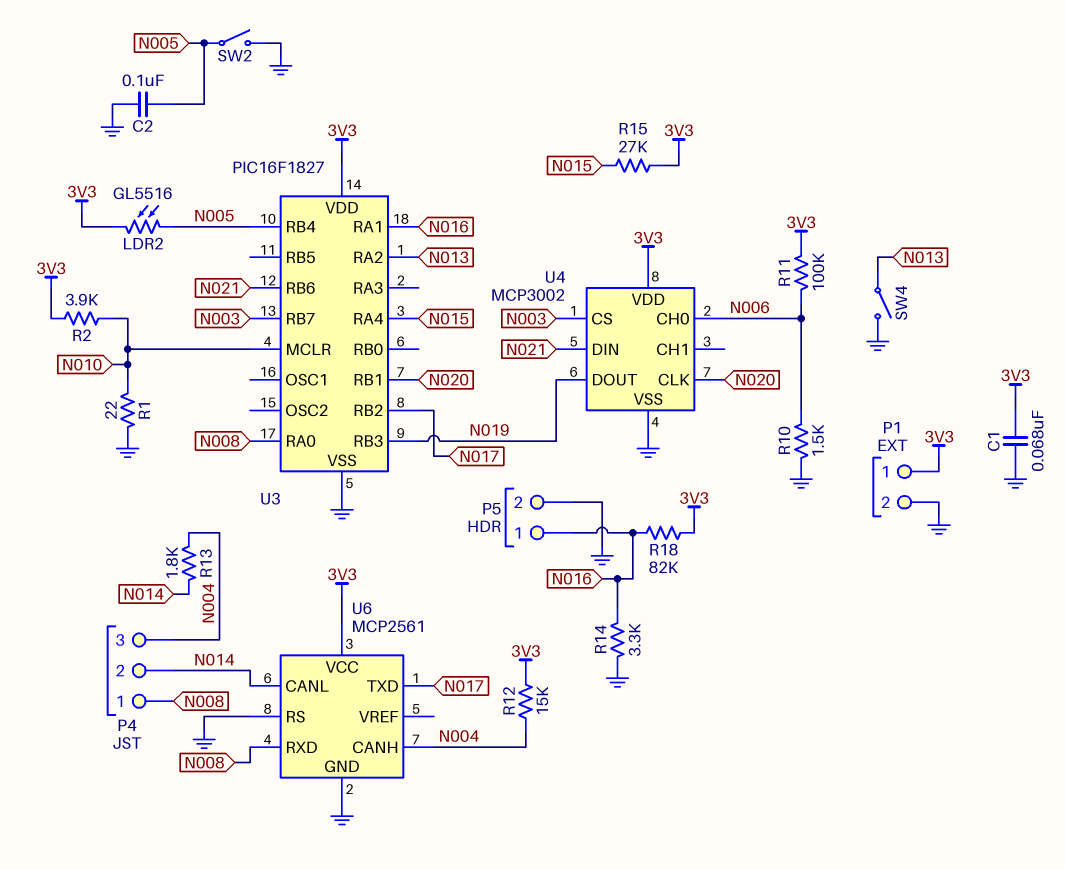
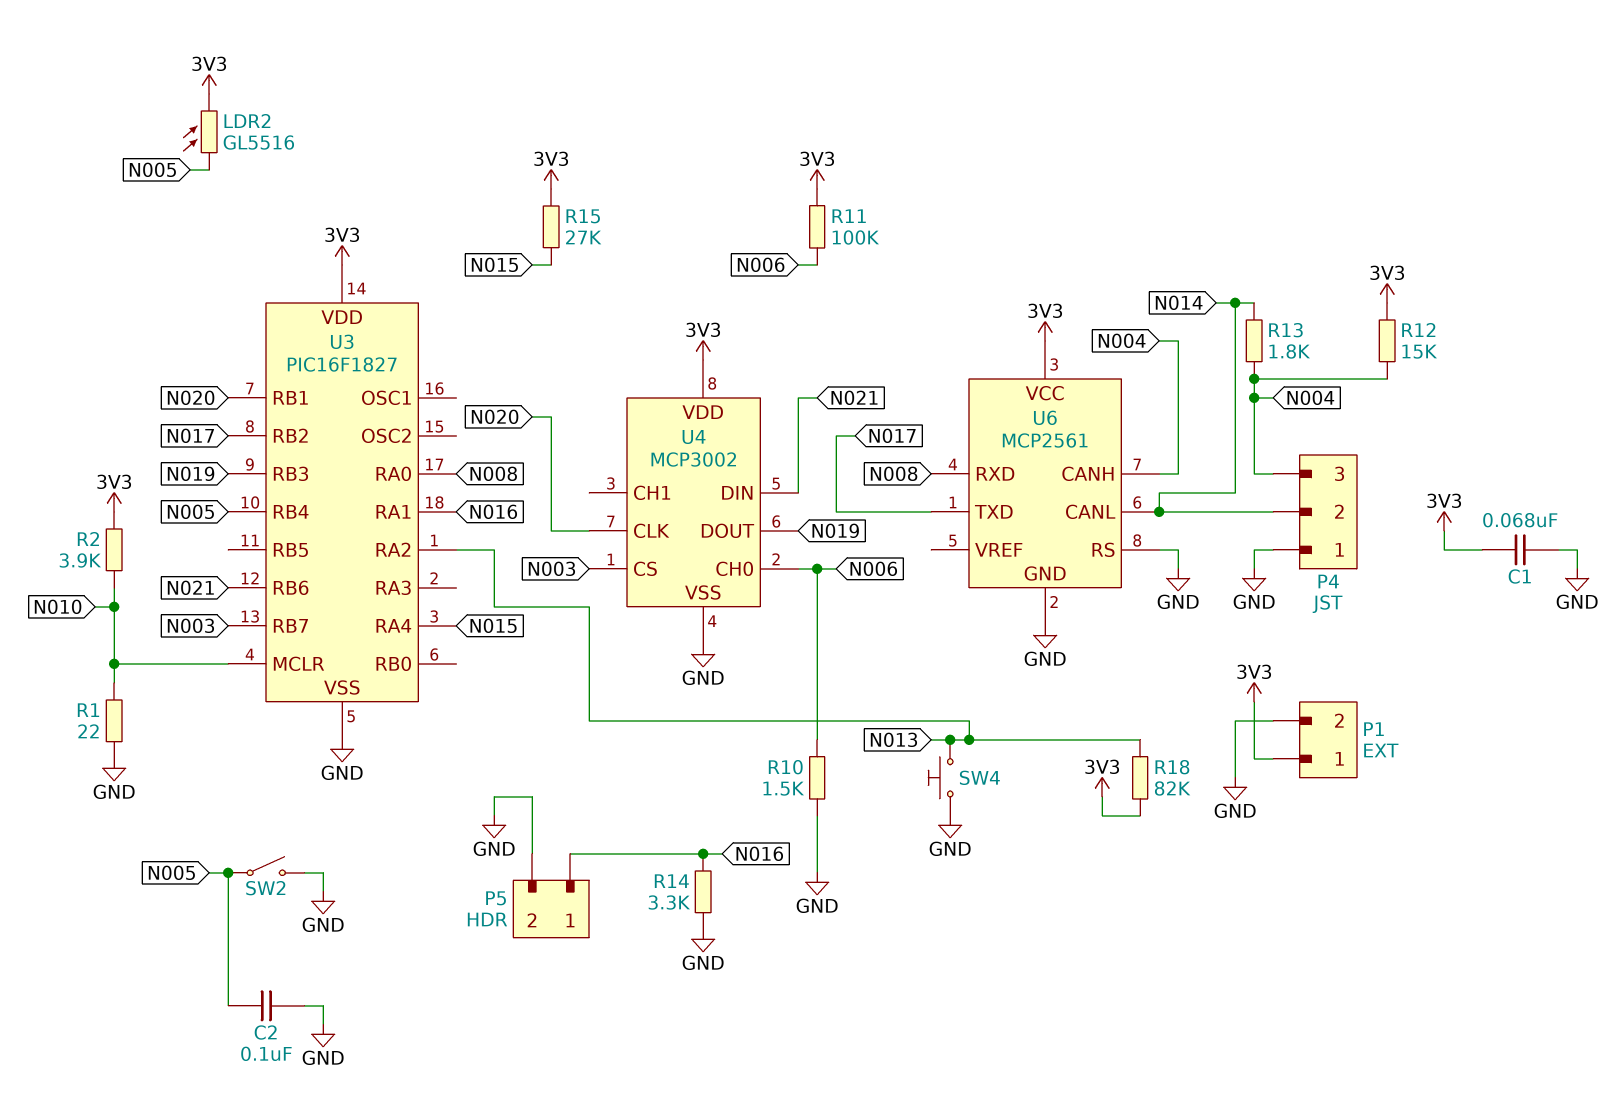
P4 pin 1: N008 -> GND
R18: 82k (3V3, N016) -> 82k (3V3, N013)
SW4: switch (GND, N013) -> button (GND, N013)

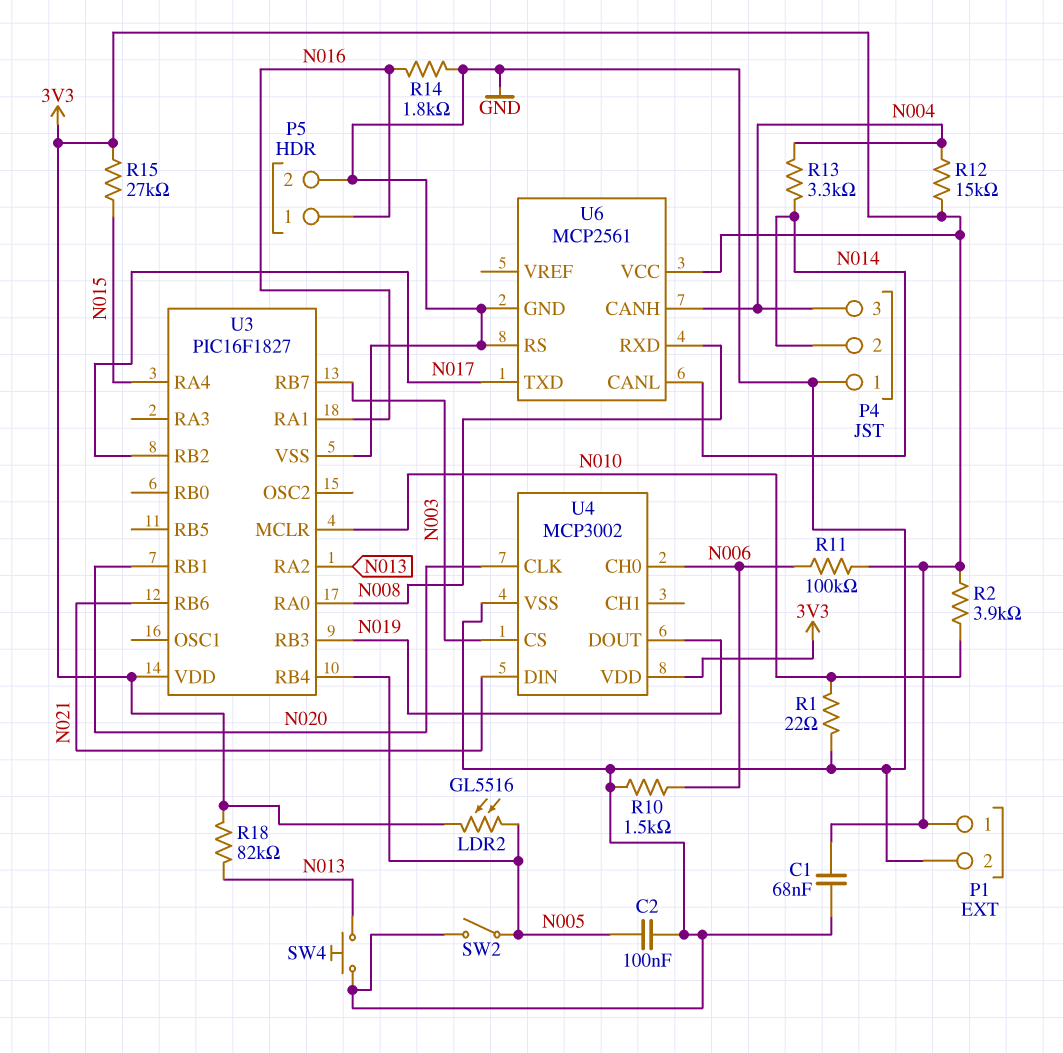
R13: 1.8k (N004, N014) -> 3.3k (N004, N014)
R14: 3.3k (GND, N016) -> 1.8k (GND, N016)

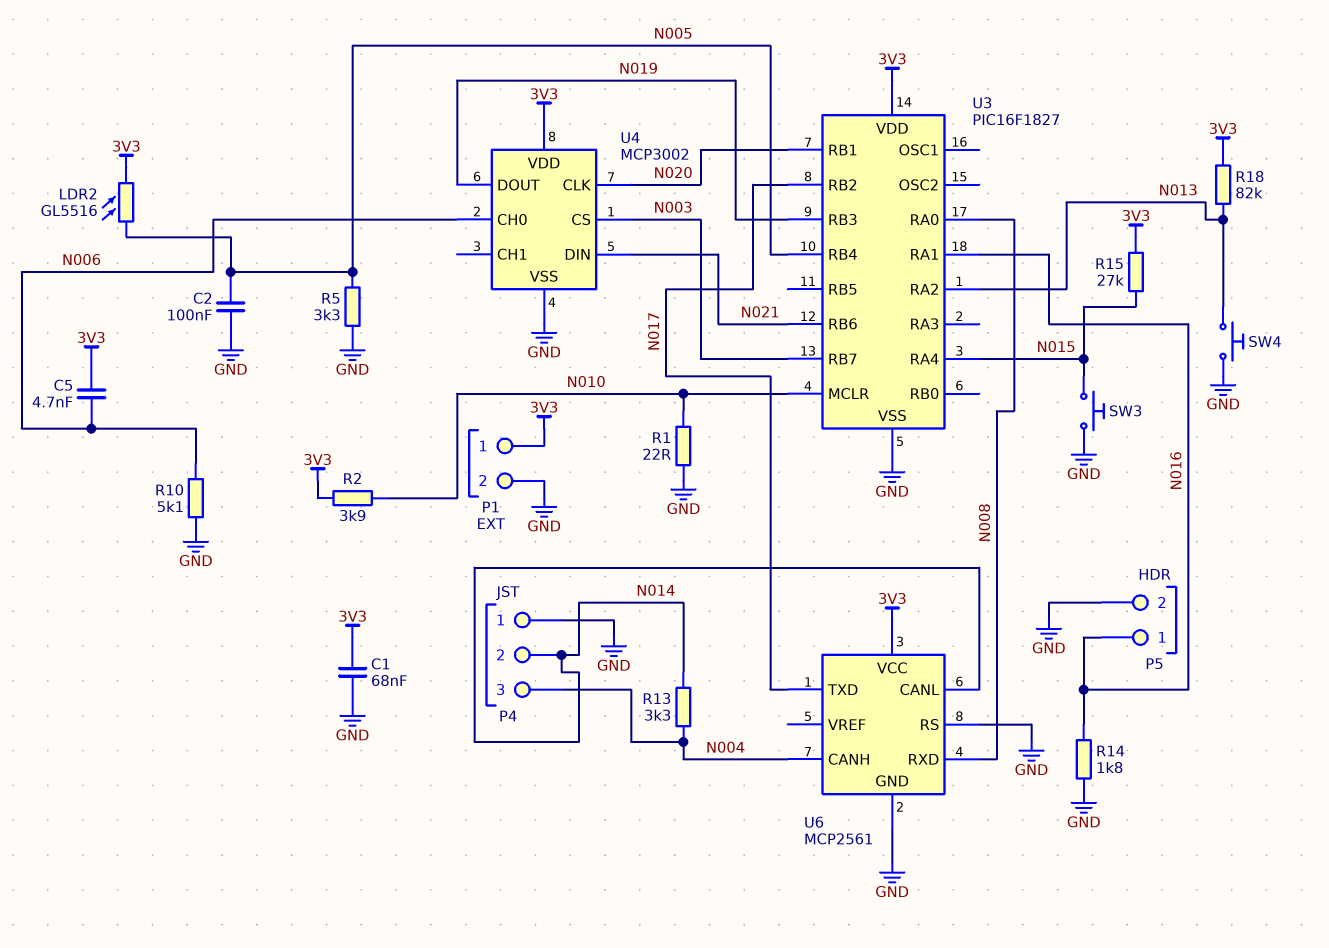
C5: none -> 4.7nF (3V3, N006)
R5: none -> 3.3k (GND, N005)
R10: 1.5k (GND, N006) -> 5.1k (GND, N006)
R11: 100k (3V3, N006) -> none
R12: 15k (3V3, N004) -> none
SW2: switch (GND, N005) -> none
SW3: none -> button (GND, N015)

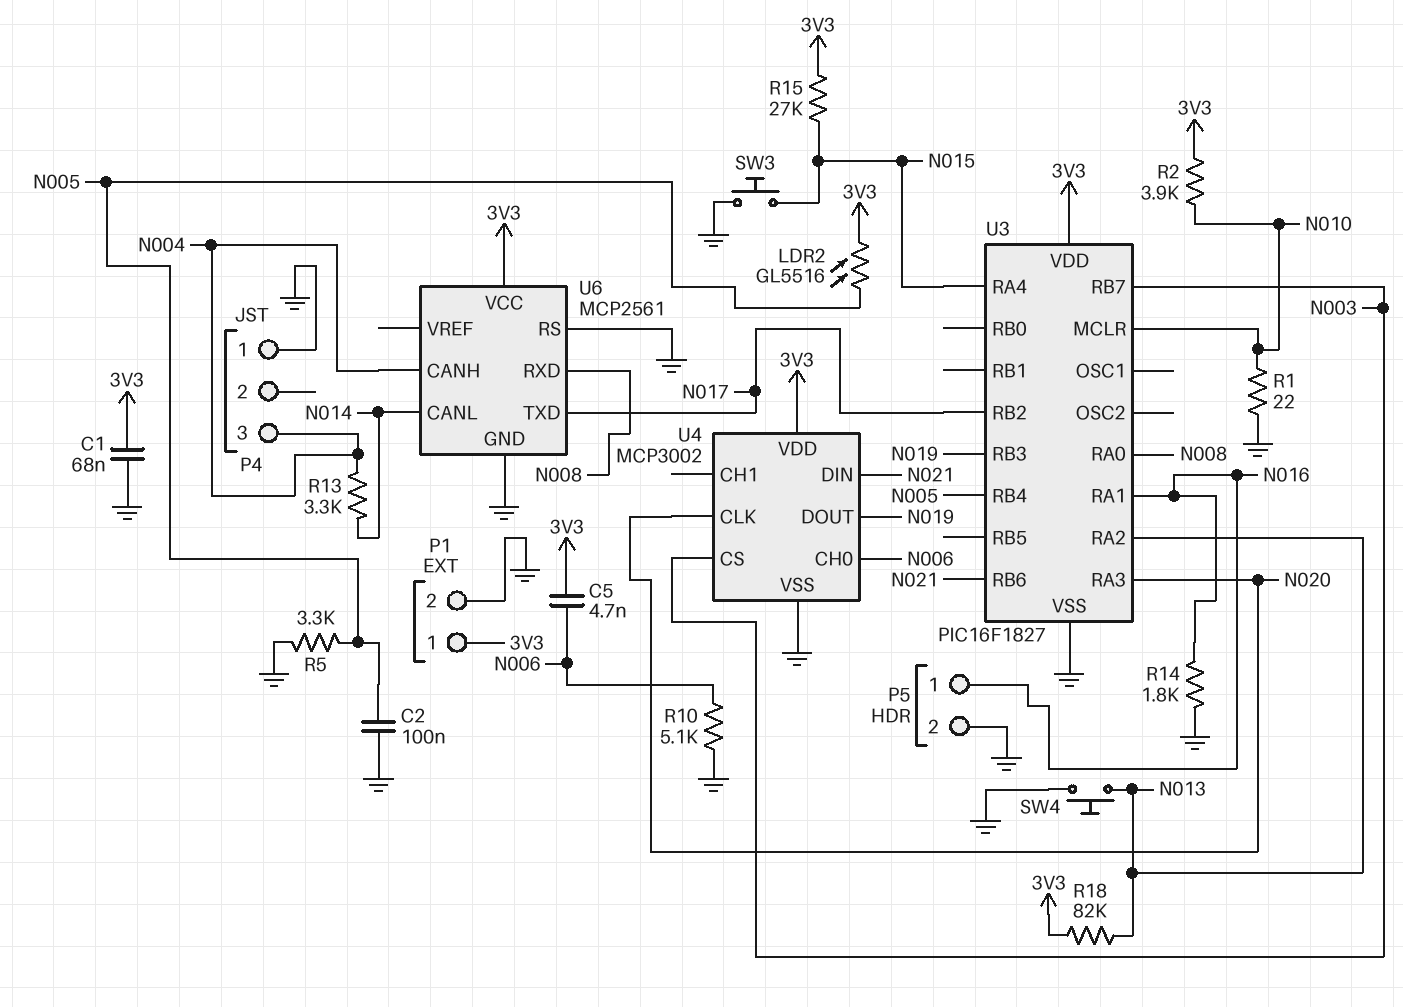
P4 pin 2: N014 -> none
U3 pin RA3: none -> N020
U3 pin RB1: N020 -> none

